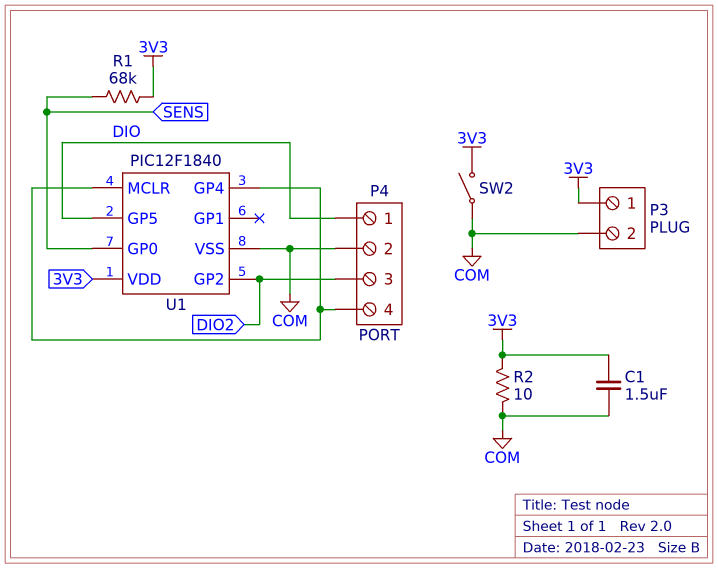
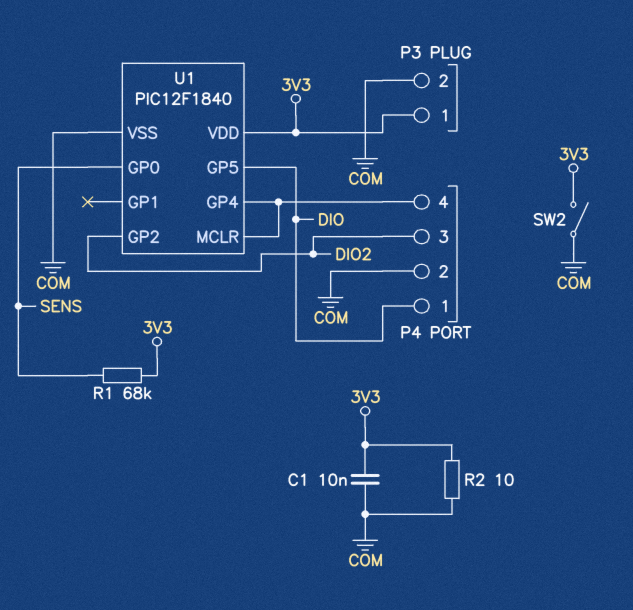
C1: 1.5uF (3V3, COM) -> 10nF (3V3, COM)

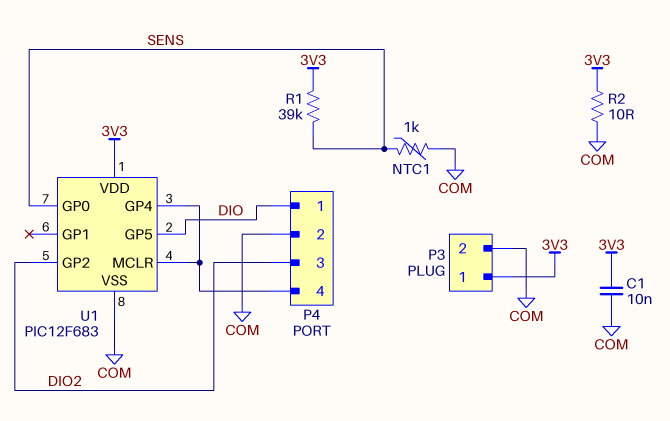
NTC1: none -> 1k (COM, SENS)
R1: 68k (3V3, SENS) -> 39k (3V3, SENS)
SW2: switch (3V3, COM) -> none
U1: PIC12F1840 -> PIC12F683

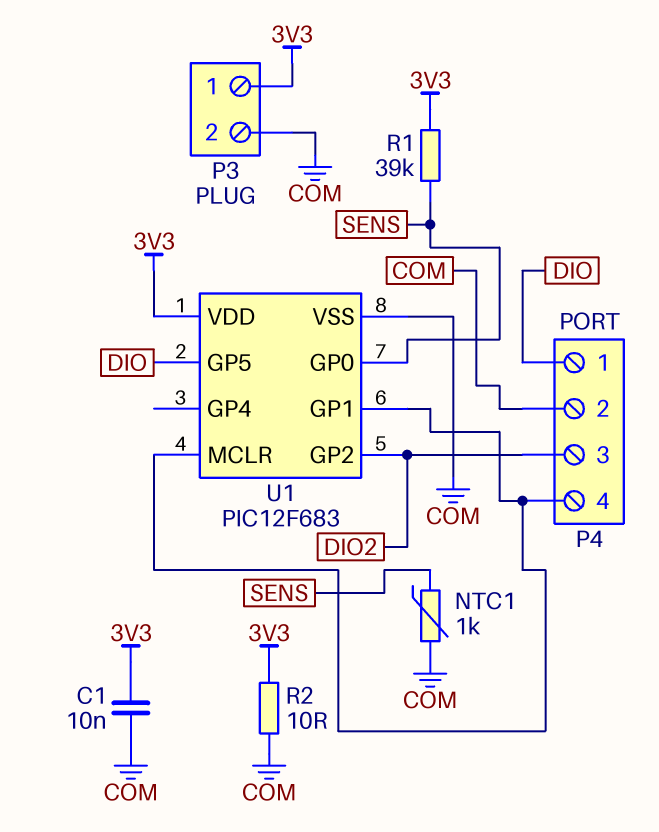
U1 pin GP1: none -> P4/4
U1 pin GP4: P4/4 -> none

